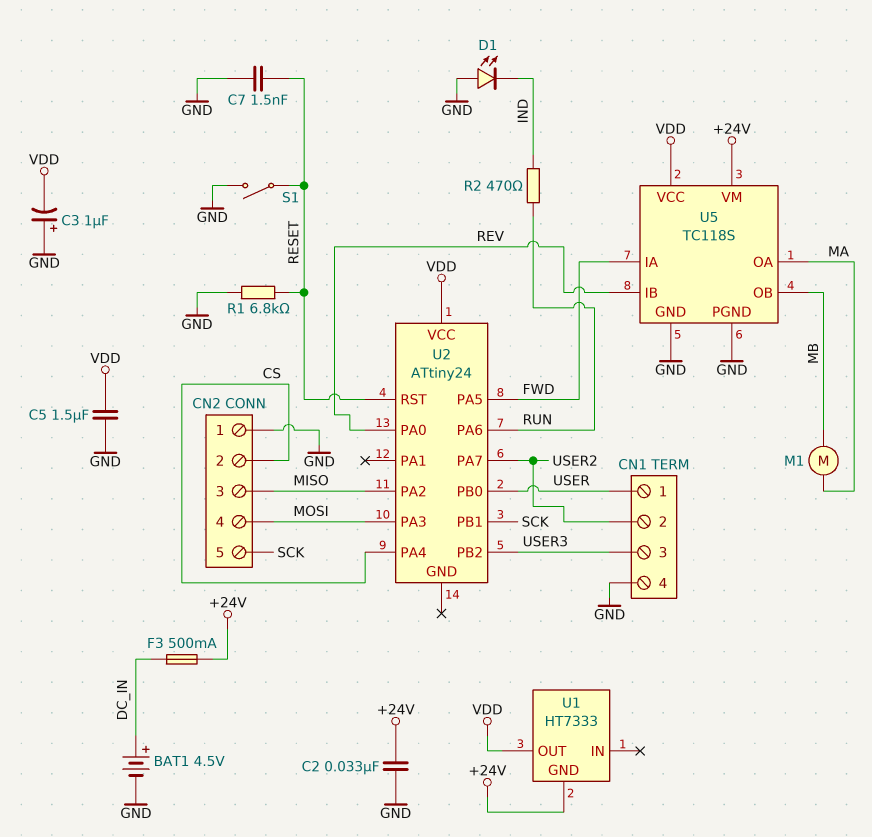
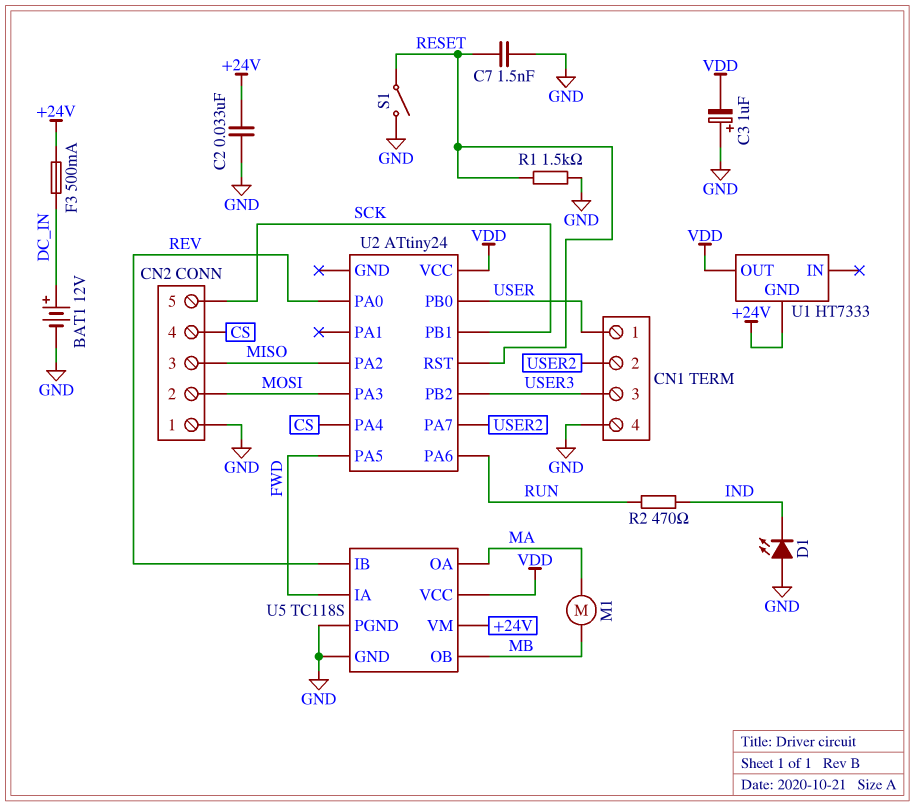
BAT1: 4.5V (plus DC_IN, minus GND) -> 12V (plus DC_IN, minus GND)
C5: 1.5uF (GND, VDD) -> none
CN2 pin 2: CS -> MOSI
CN2 pin 4: MOSI -> CS
R1: 6.8k (GND, RESET) -> 1.5k (GND, RESET)

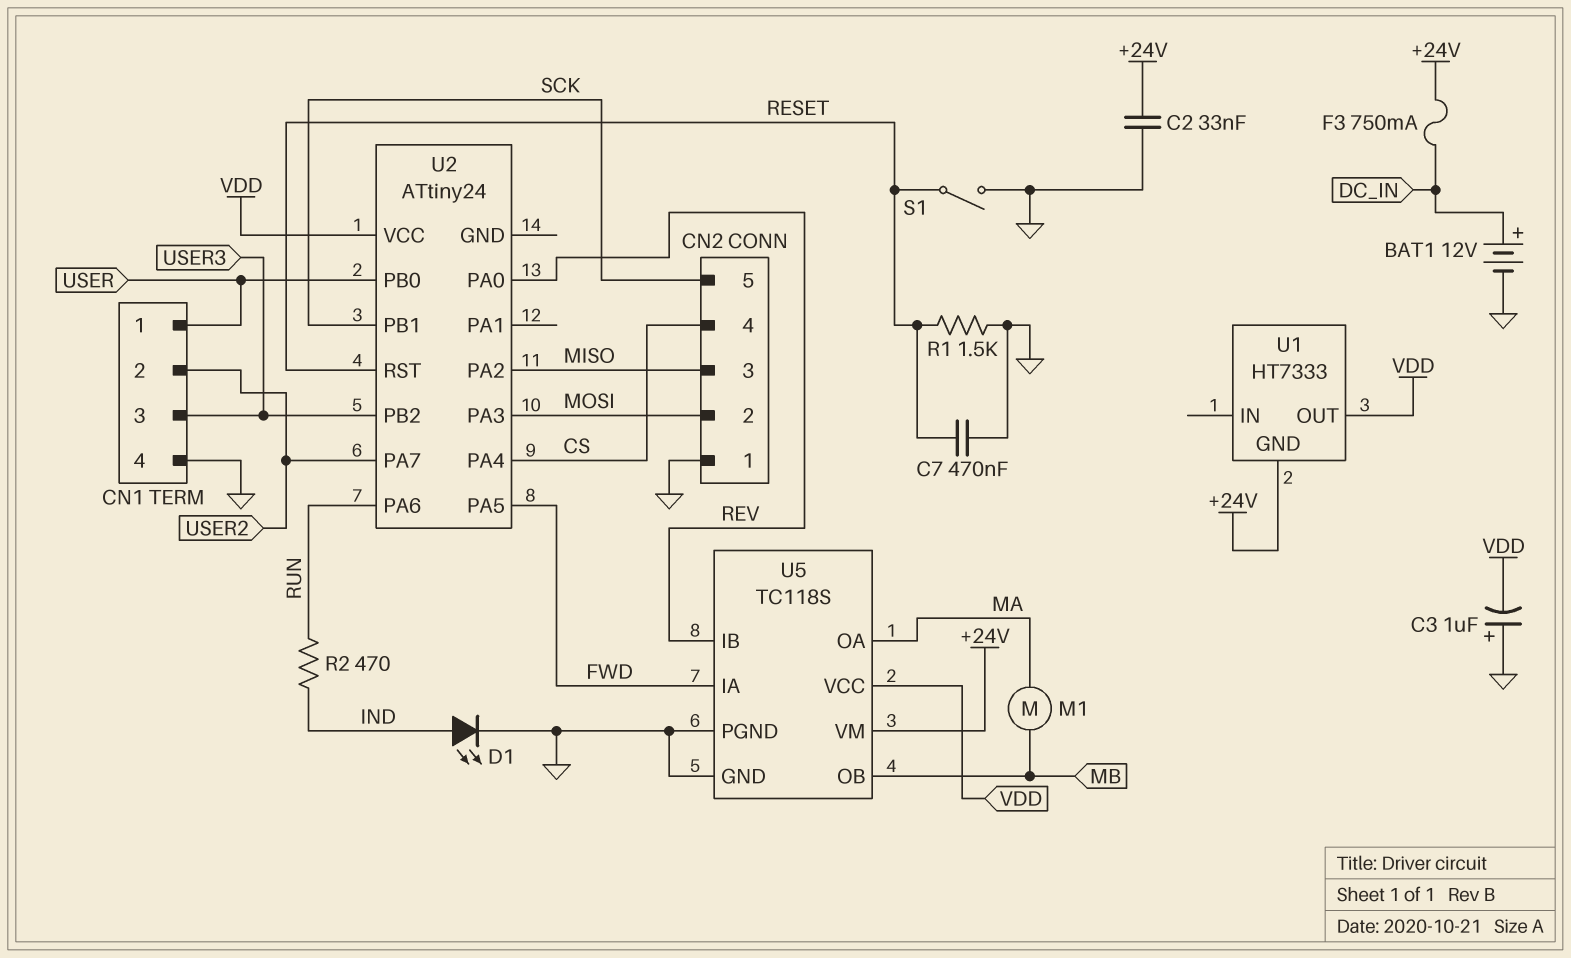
C7: 1.5nF (GND, RESET) -> 470nF (GND, RESET)
D1: LED (A GND, K IND) -> LED (A IND, K GND)
F3: 500mA (+24V, DC_IN) -> 750mA (+24V, DC_IN)

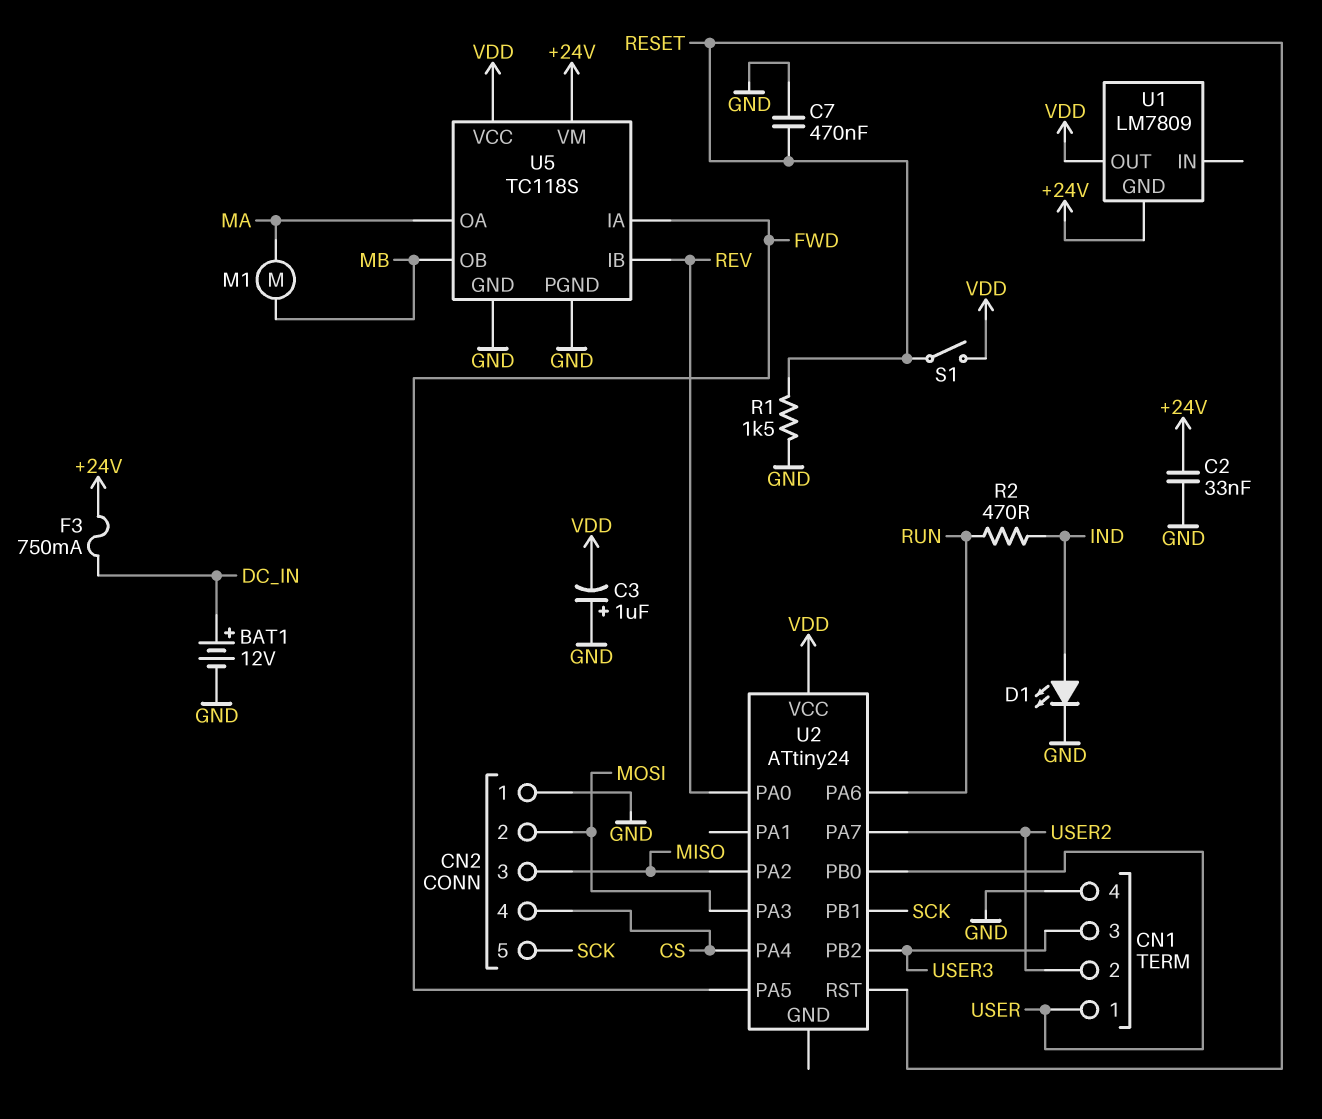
S1: switch (GND, RESET) -> switch (RESET, VDD)
U1: HT7333 -> LM7809

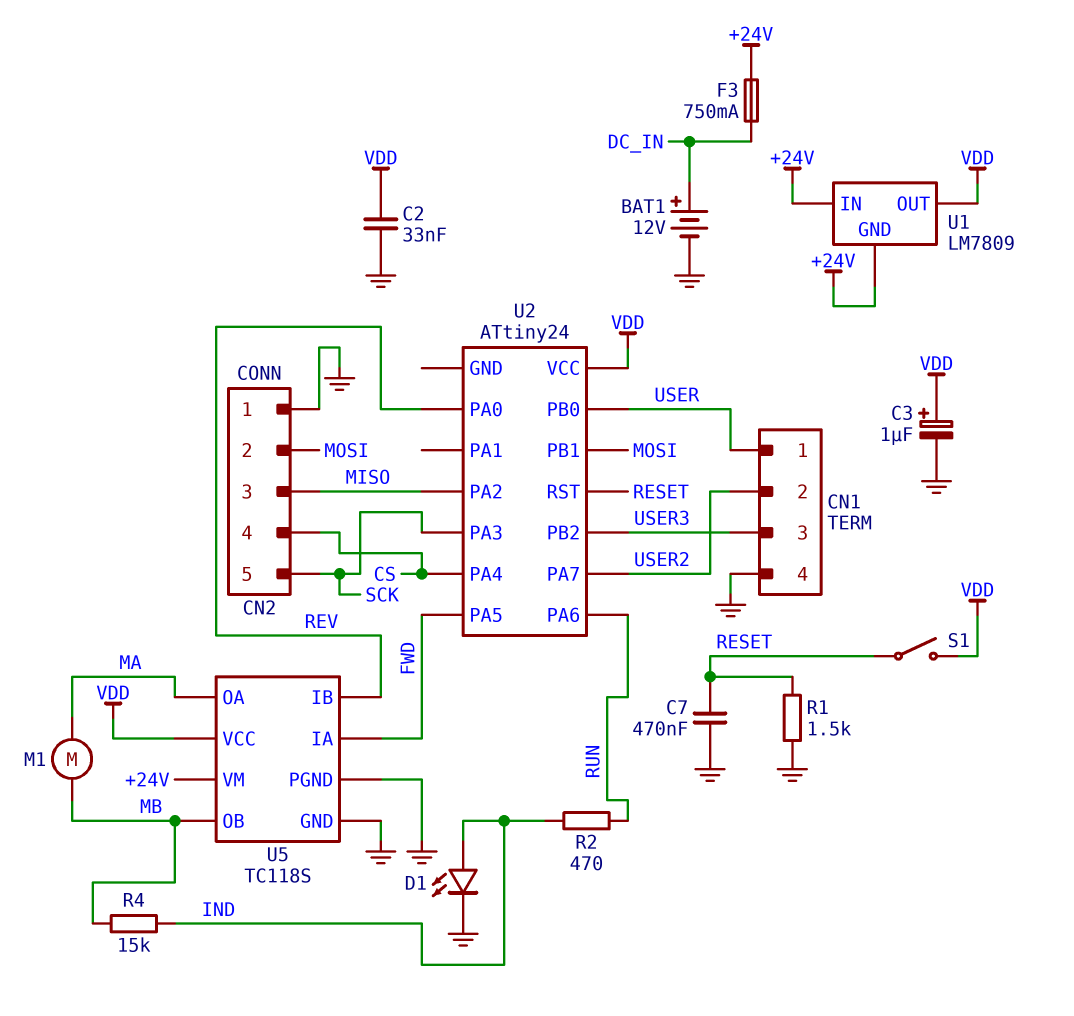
C2: 33nF (+24V, GND) -> 33nF (GND, VDD)
C3: 1uF (plus GND, minus VDD) -> 1uF (plus VDD, minus GND)
R4: none -> 15k (IND, MB)
U1 pin IN: none -> +24V
U2 pin PA3: MOSI -> SCK
U2 pin PB1: SCK -> MOSI

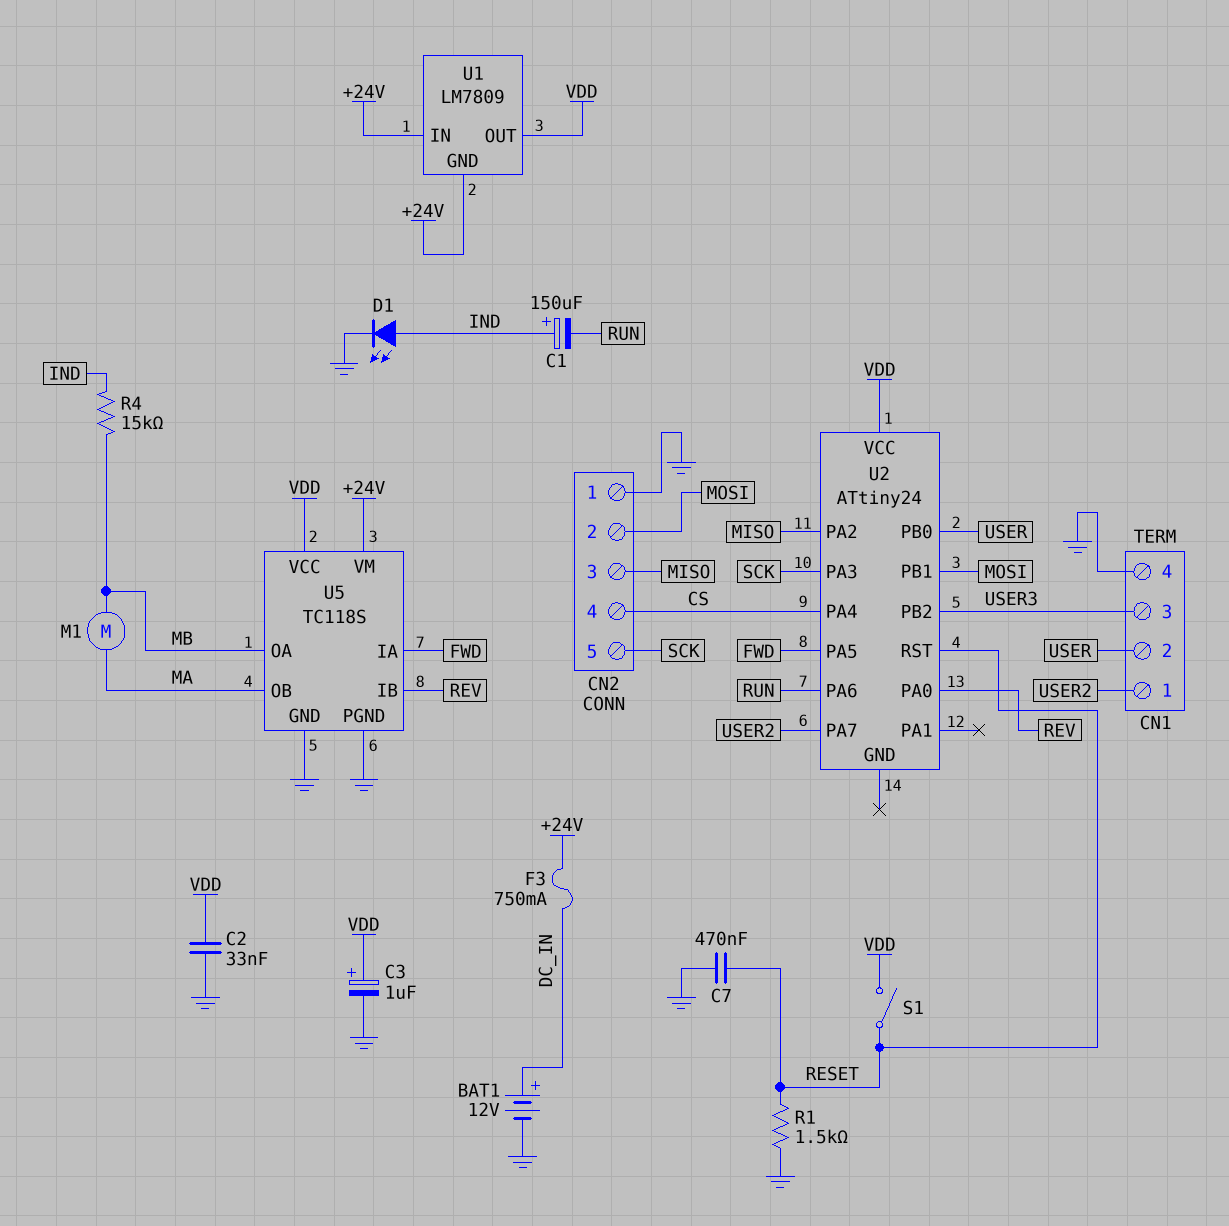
C1: none -> 150uF (plus IND, minus RUN)
CN1 pin 1: USER -> USER2
CN1 pin 2: USER2 -> USER
R2: 470 (IND, RUN) -> none
U5 pin OA: MA -> MB
U5 pin OB: MB -> MA

